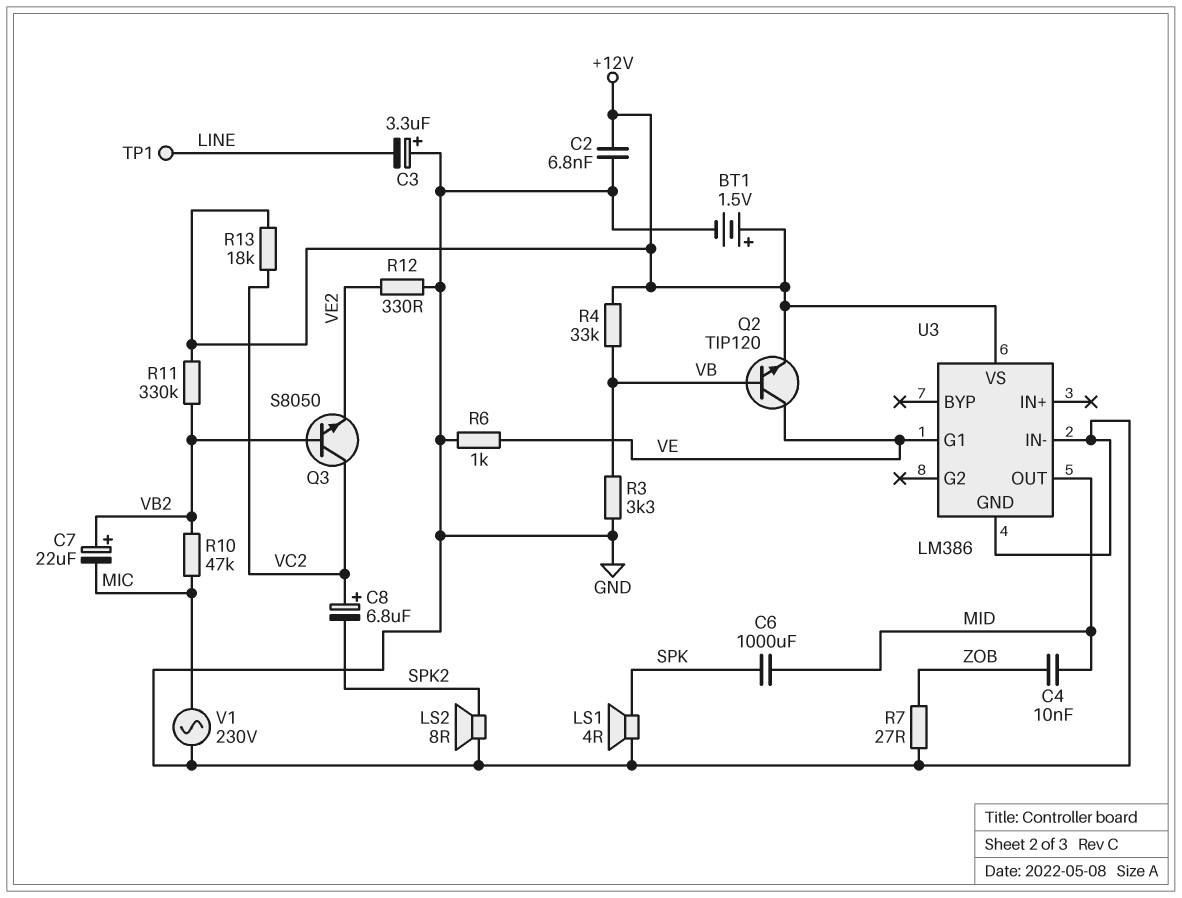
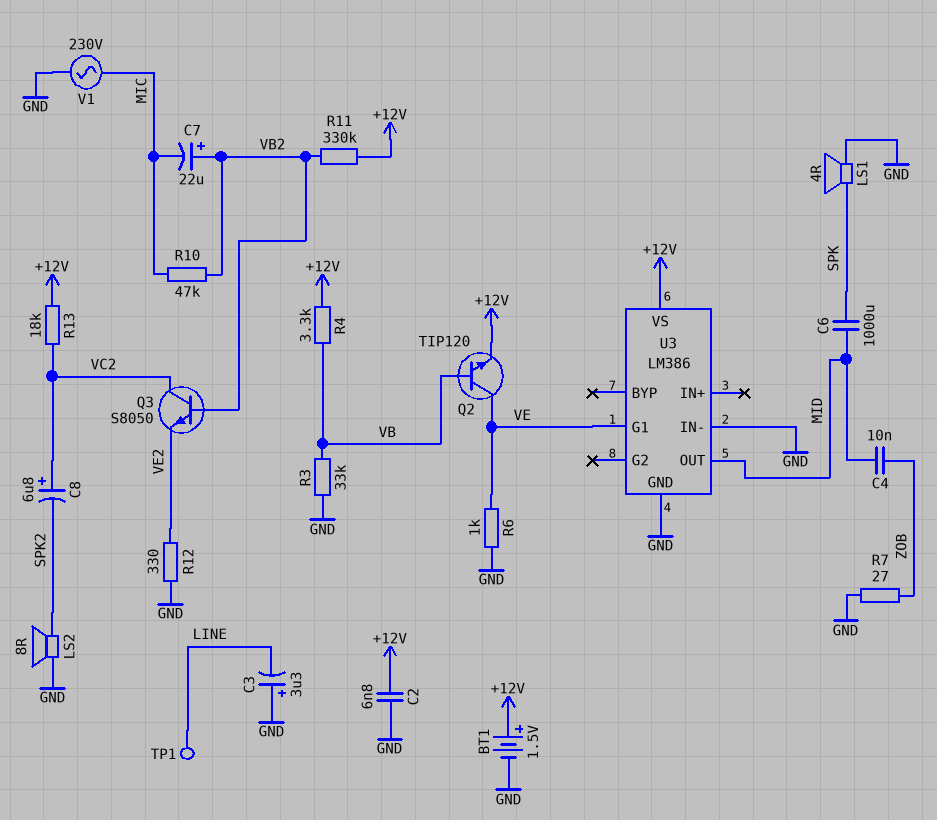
R3: 3.3k (GND, VB) -> 33k (GND, VB)
R4: 33k (+12V, VB) -> 3.3k (+12V, VB)

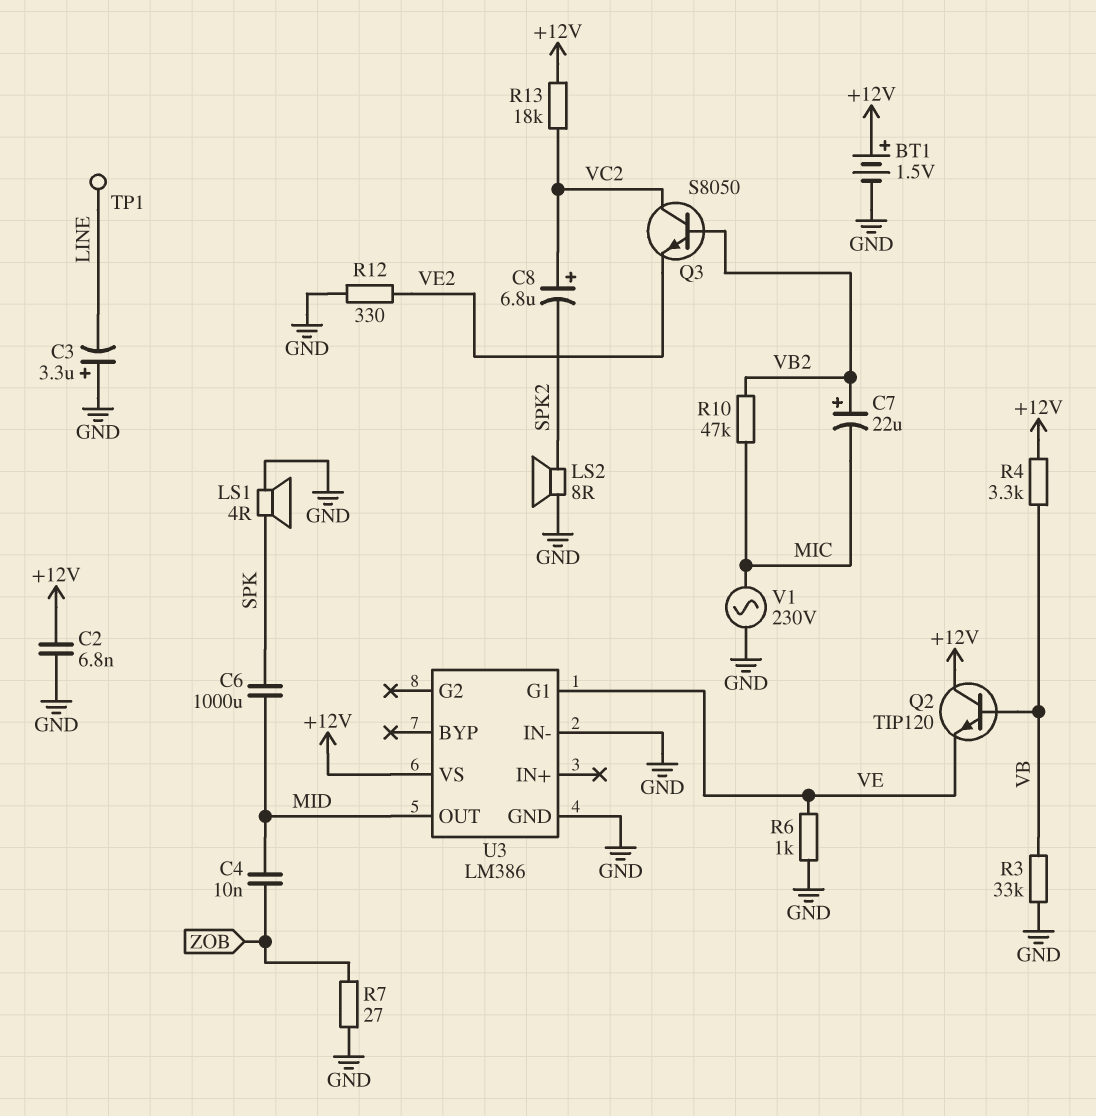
Q2: NPN TIP120 (B VB, C VE, E +12V) -> NPN TIP120 (B VB, C +12V, E VE)
R11: 330k (+12V, VB2) -> none

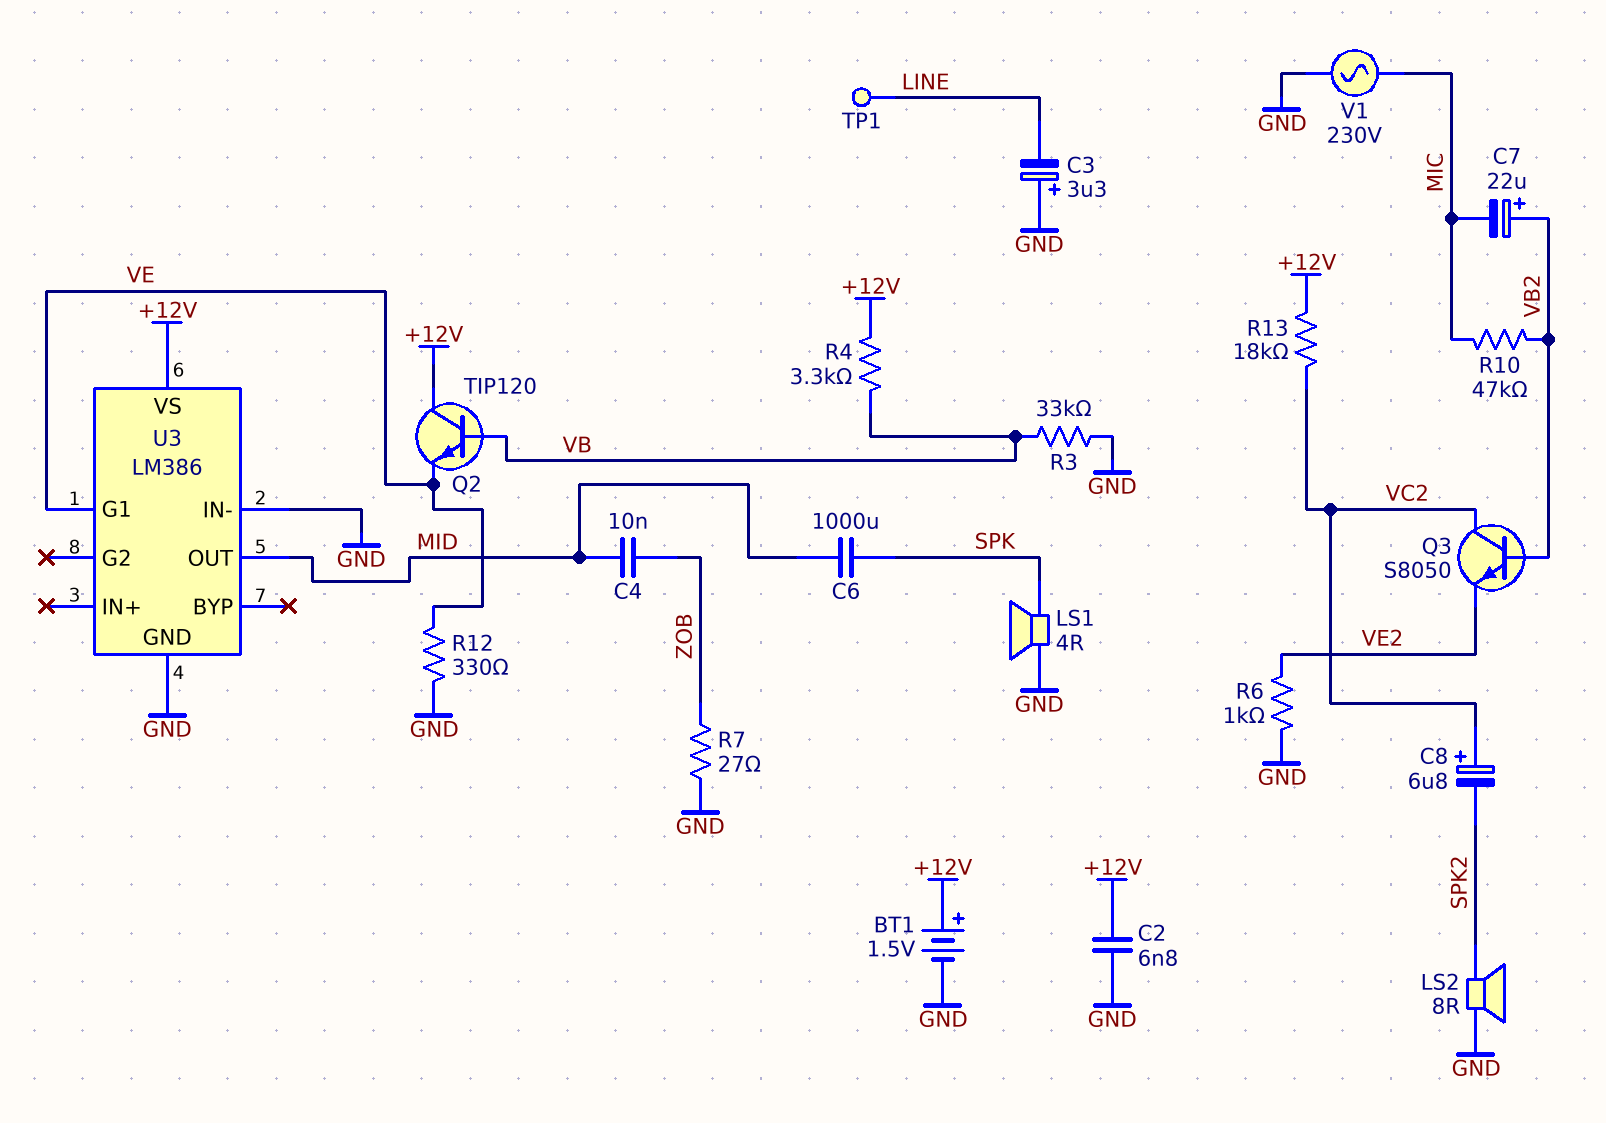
R6: 1k (GND, VE) -> 1k (GND, VE2)
R12: 330 (GND, VE2) -> 330 (GND, VE)

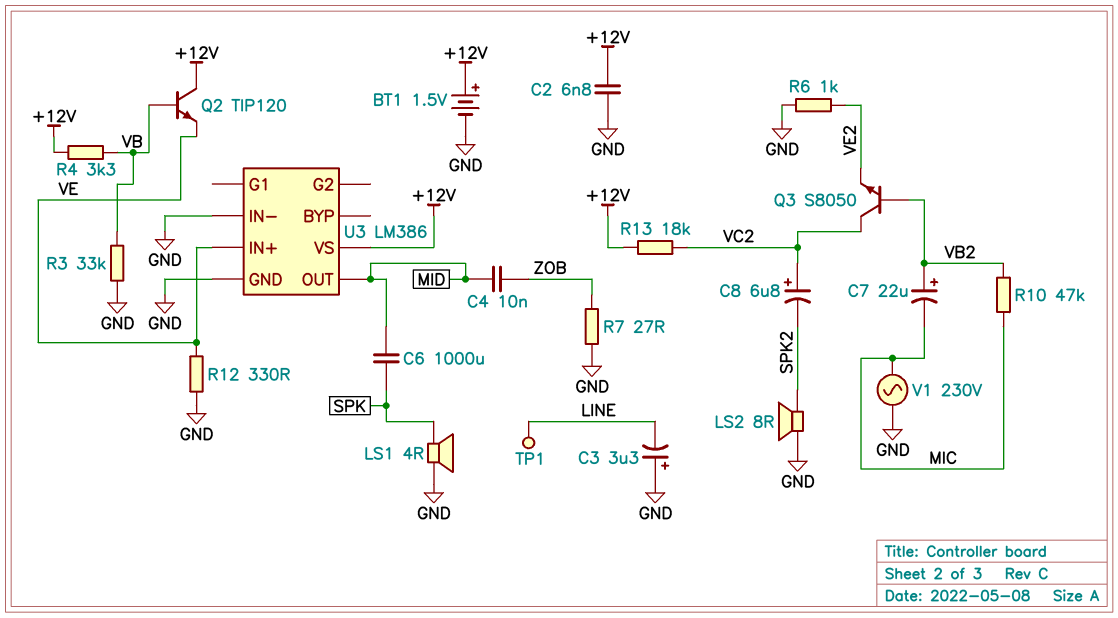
U3 pin G1: VE -> none
U3 pin IN+: none -> VE

